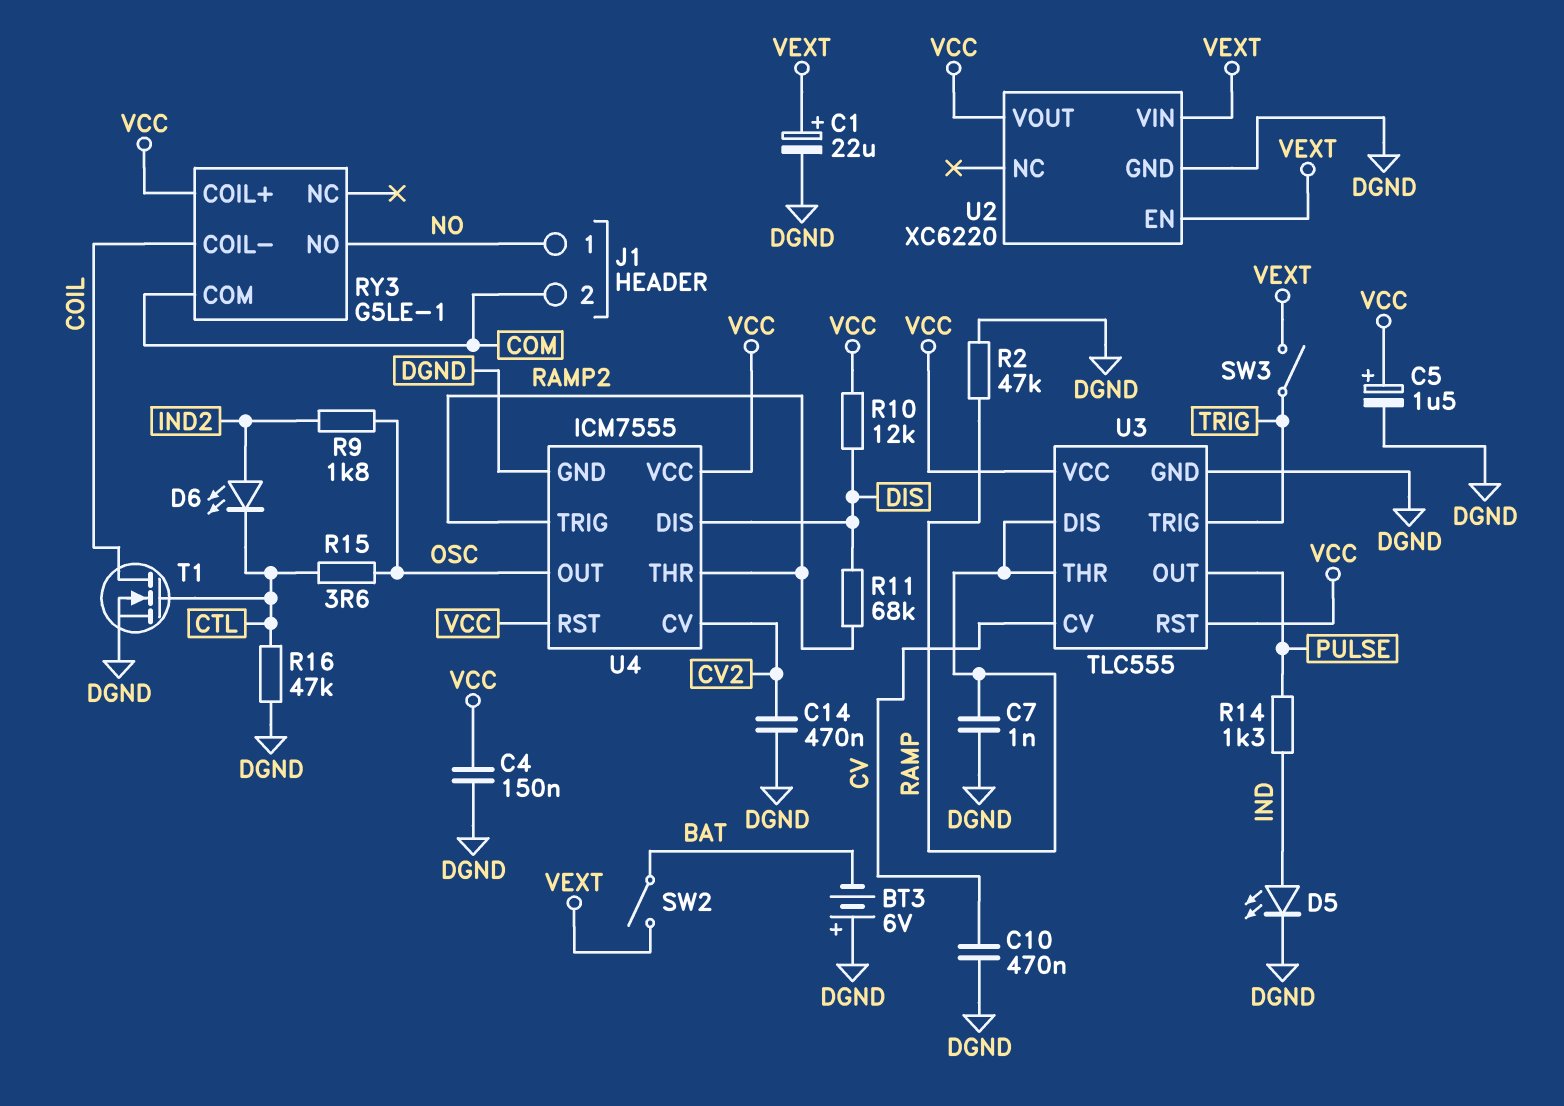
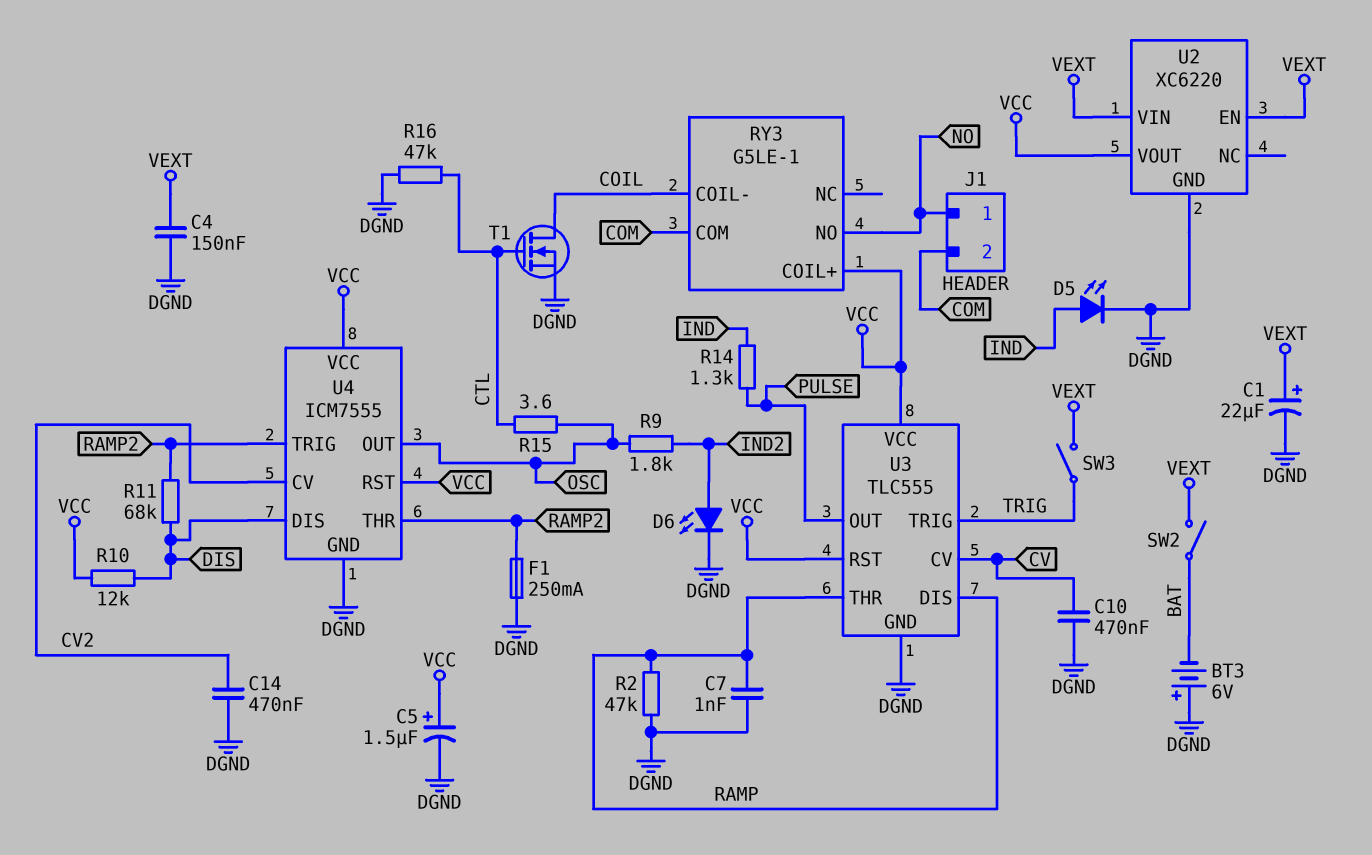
C4: 150nF (DGND, VCC) -> 150nF (DGND, VEXT)
D6: LED (A IND2, K CTL) -> LED (A IND2, K DGND)
F1: none -> 250mA (DGND, RAMP2)

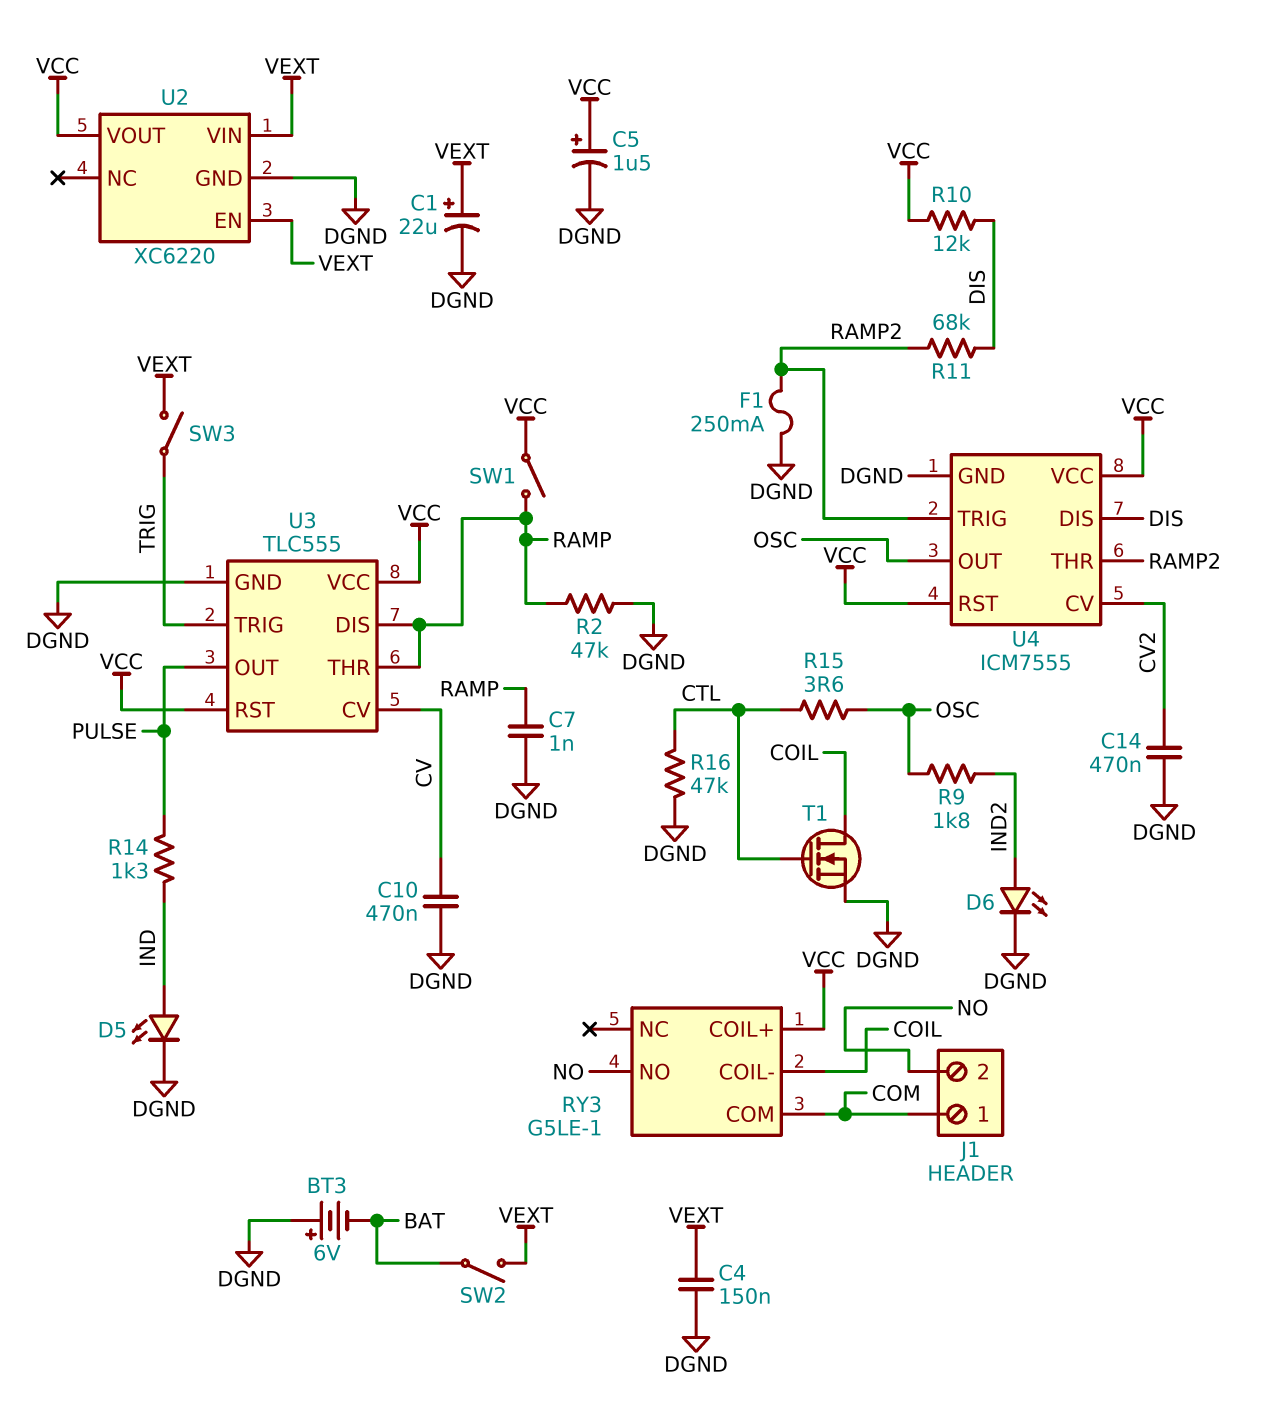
J1 pin 1: NO -> COM
J1 pin 2: COM -> NO
SW1: none -> switch (RAMP, VCC)

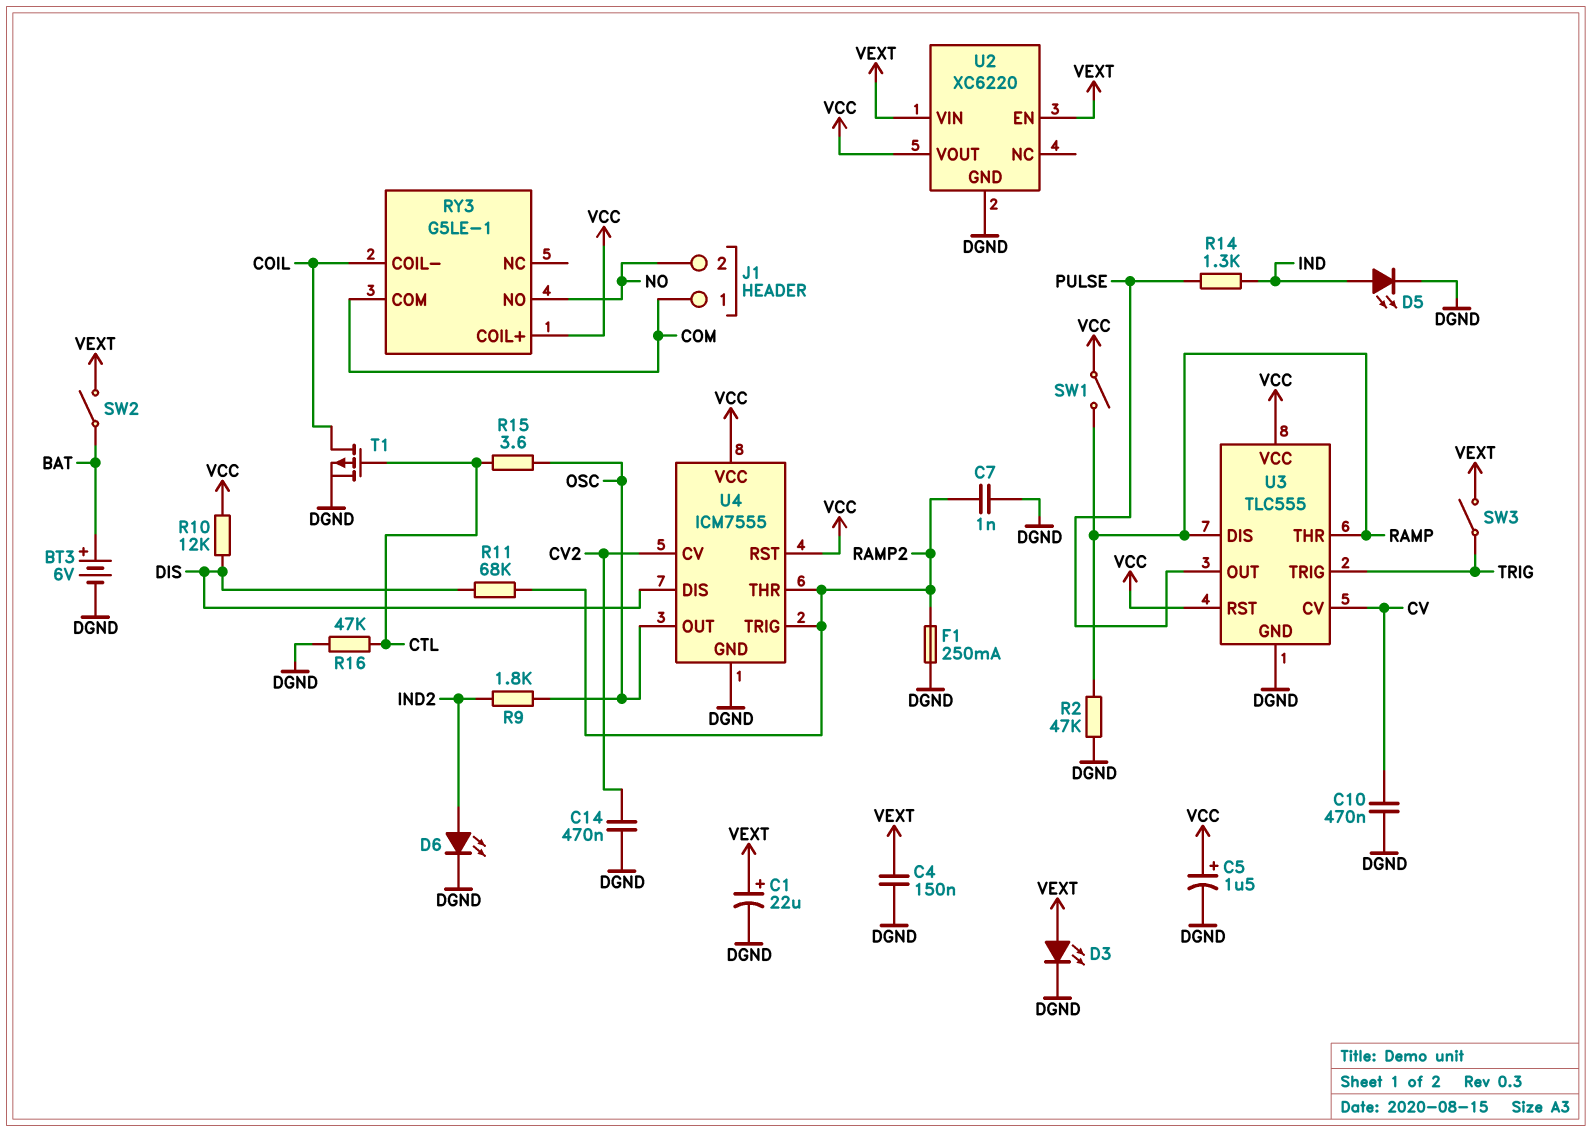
BT3: 6V (plus DGND, minus BAT) -> 6V (plus BAT, minus DGND)
C7: 1nF (DGND, RAMP) -> 1nF (DGND, RAMP2)
D3: none -> LED (A VEXT, K DGND)
T1: NMOS (G CTL, D COIL, S DGND) -> PMOS (G CTL, D COIL, S DGND)

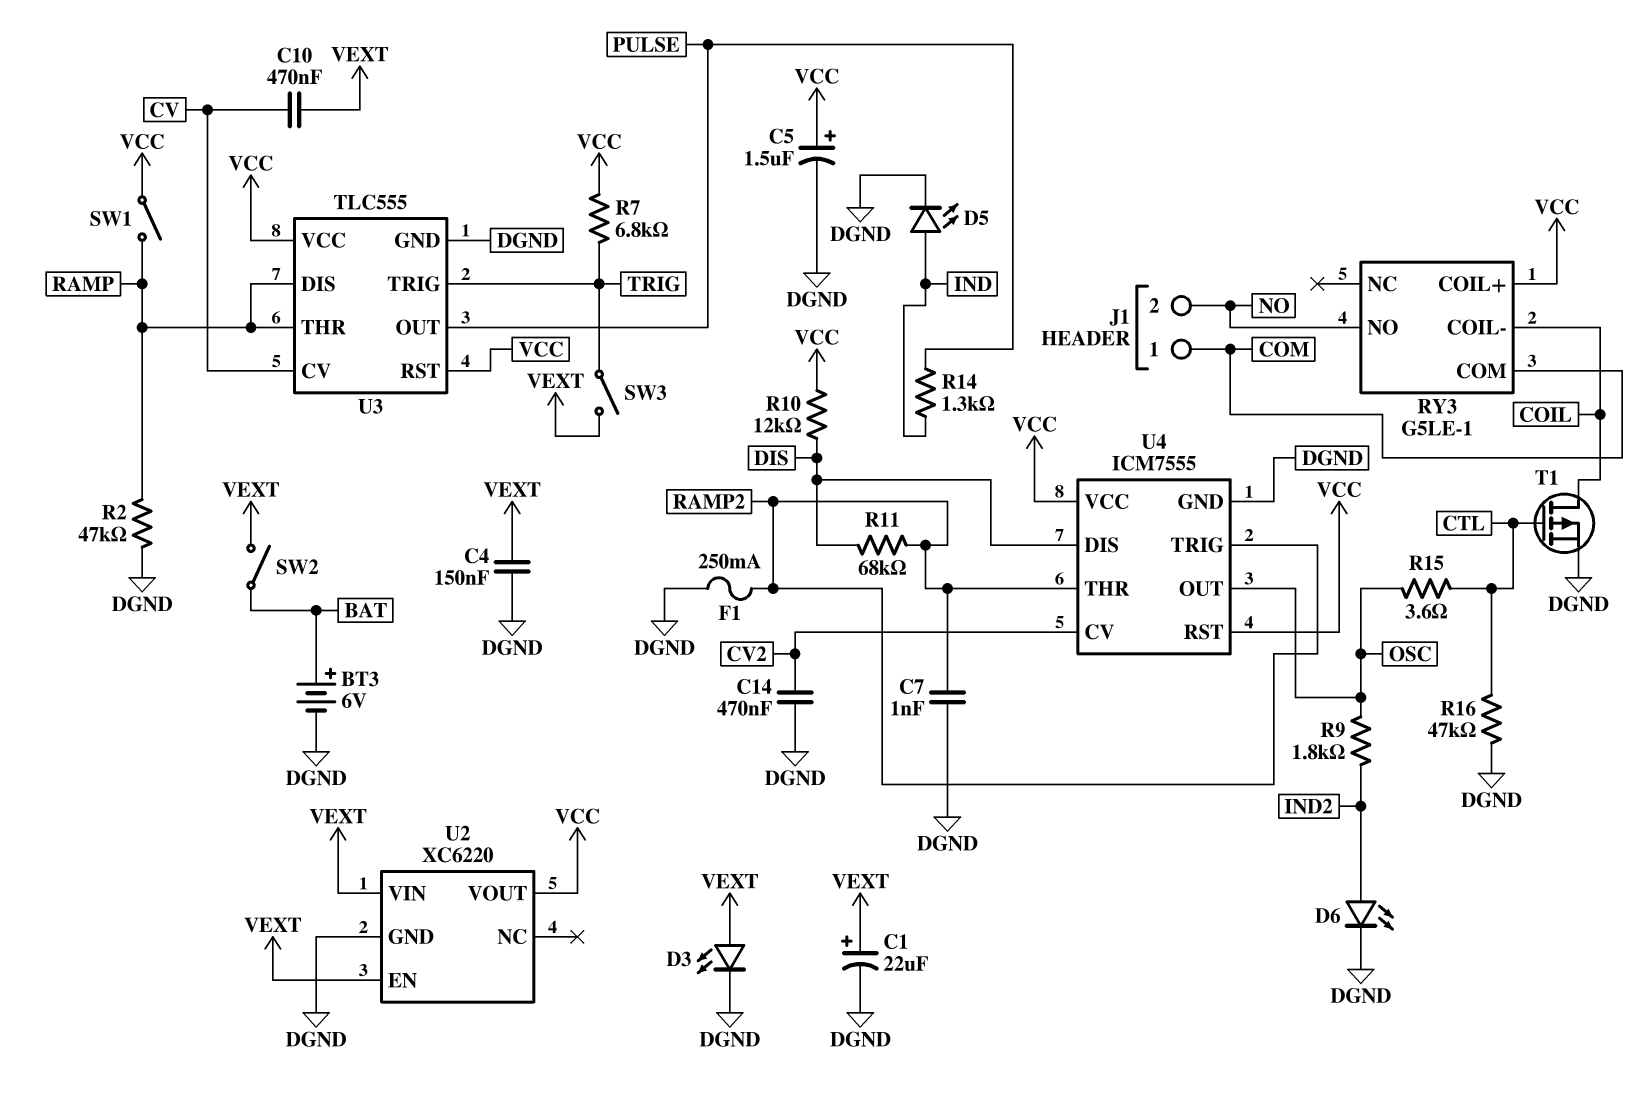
C10: 470nF (CV, DGND) -> 470nF (CV, VEXT)
R7: none -> 6.8k (TRIG, VCC)

